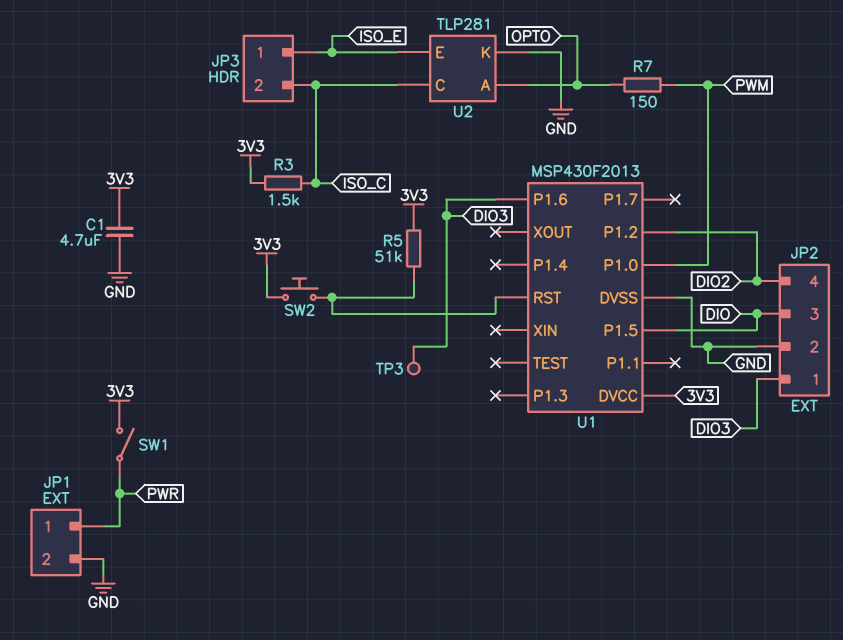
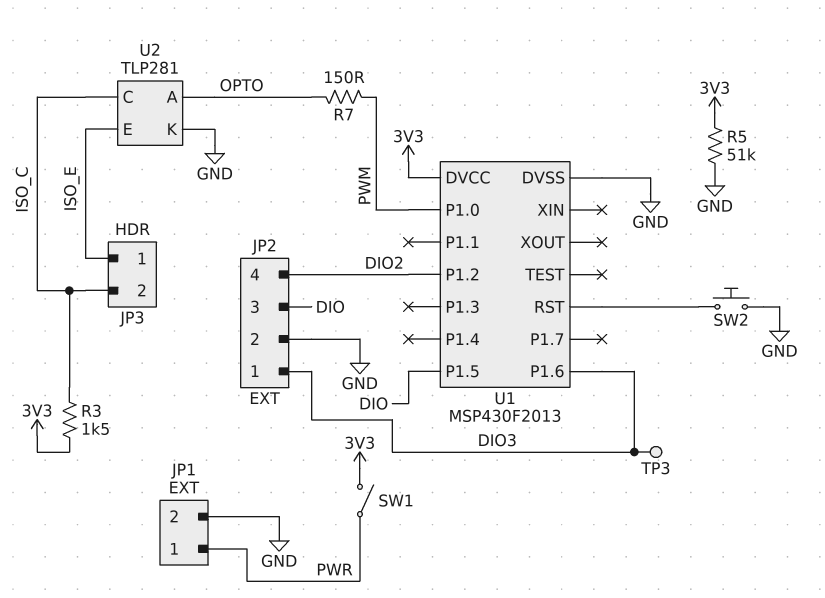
C1: 4.7uF (3V3, GND) -> none
R5: 51k (3V3, U1/RST) -> 51k (3V3, GND)
SW2: button (3V3, U1/RST) -> button (GND, U1/RST)

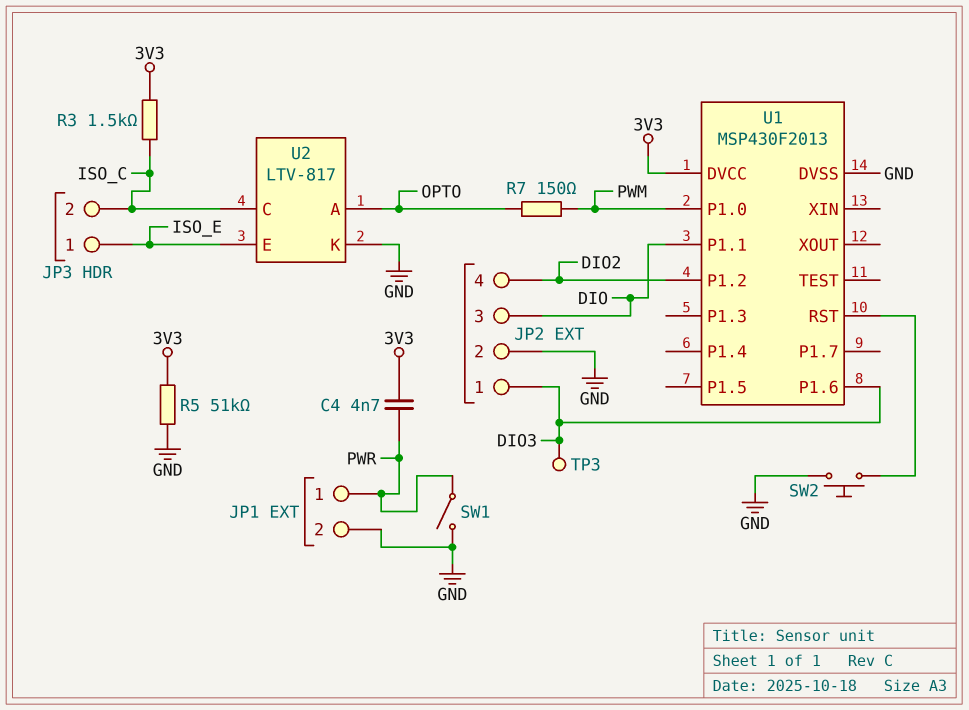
C4: none -> 4.7nF (3V3, PWR)
SW1: switch (3V3, PWR) -> switch (GND, PWR)
U1 pin P1.1: none -> DIO
U1 pin P1.5: DIO -> none
U2: TLP281 -> LTV-817

